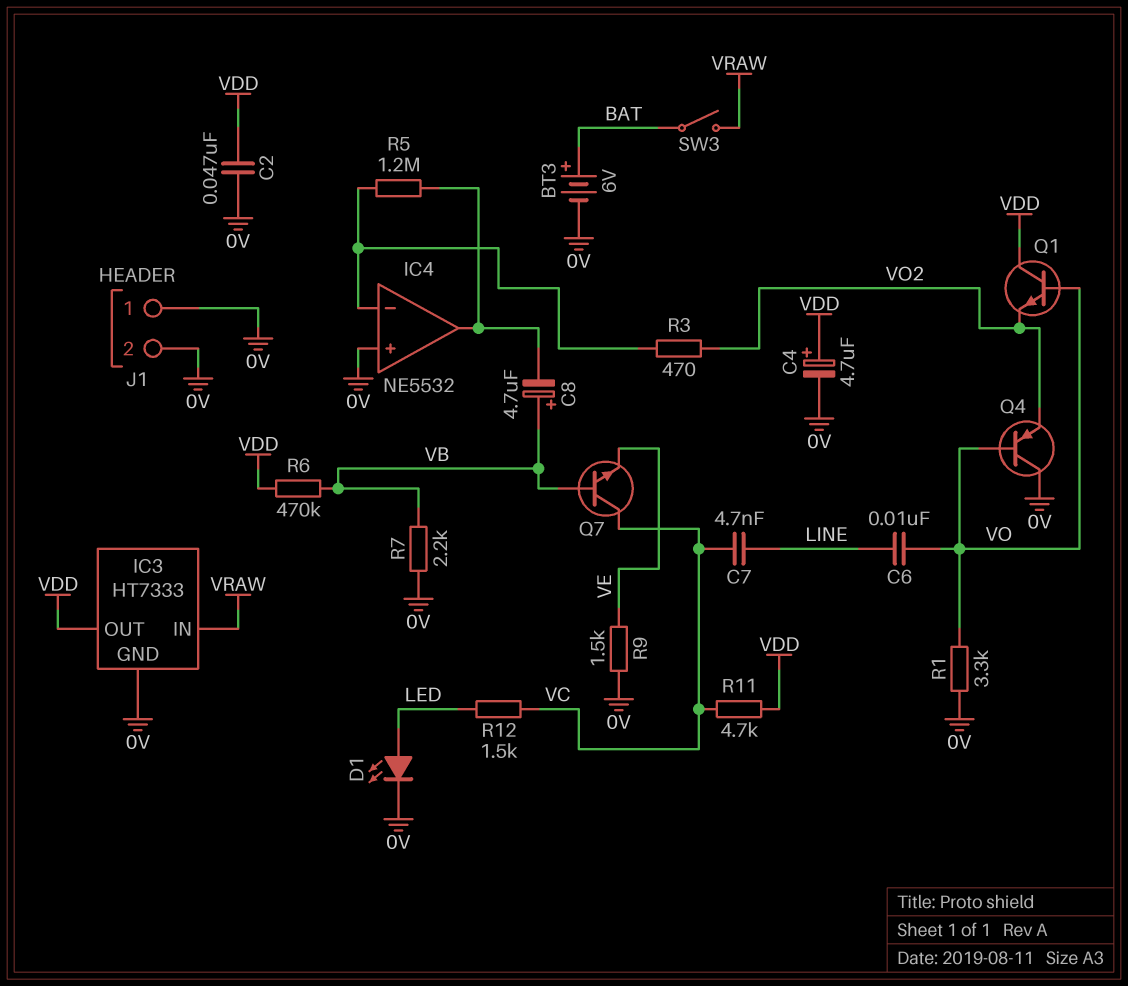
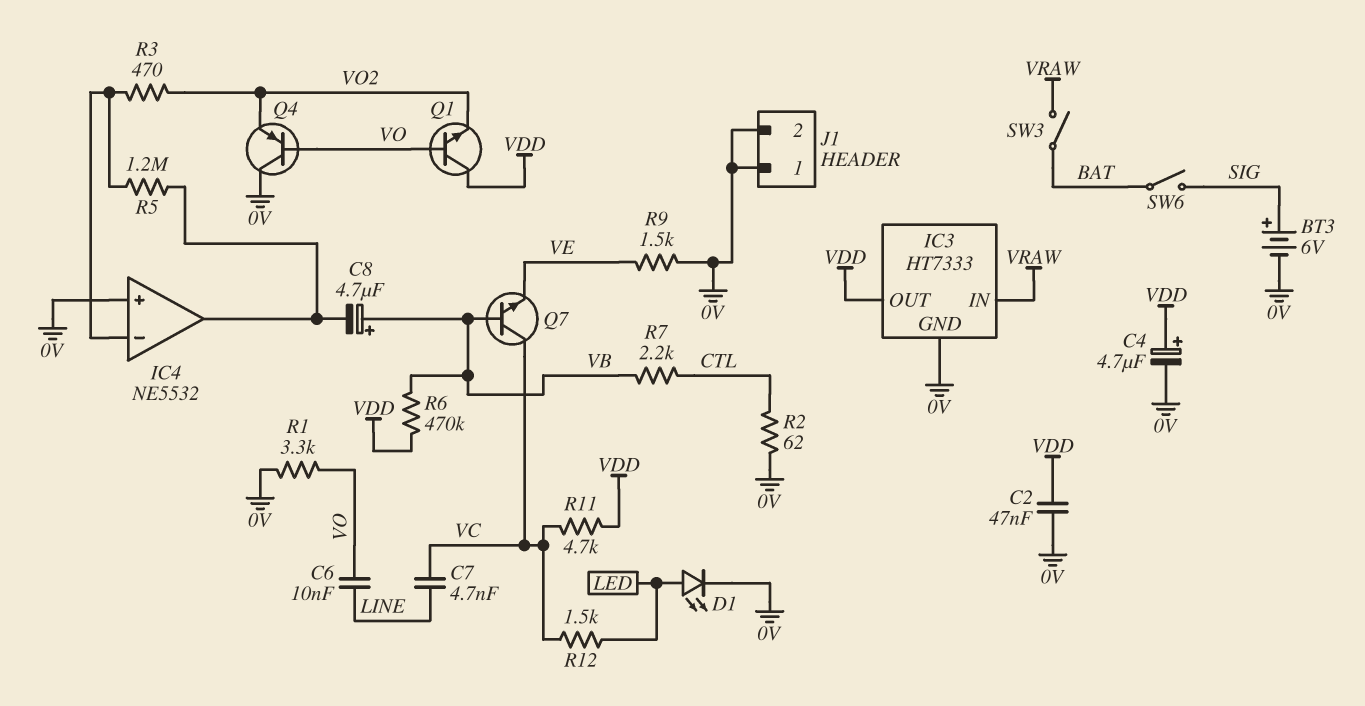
BT3: 6V (plus BAT, minus 0V) -> 6V (plus SIG, minus 0V)
R2: none -> 62 (0V, CTL)
R7: 2.2k (0V, VB) -> 2.2k (CTL, VB)
SW6: none -> switch (BAT, SIG)

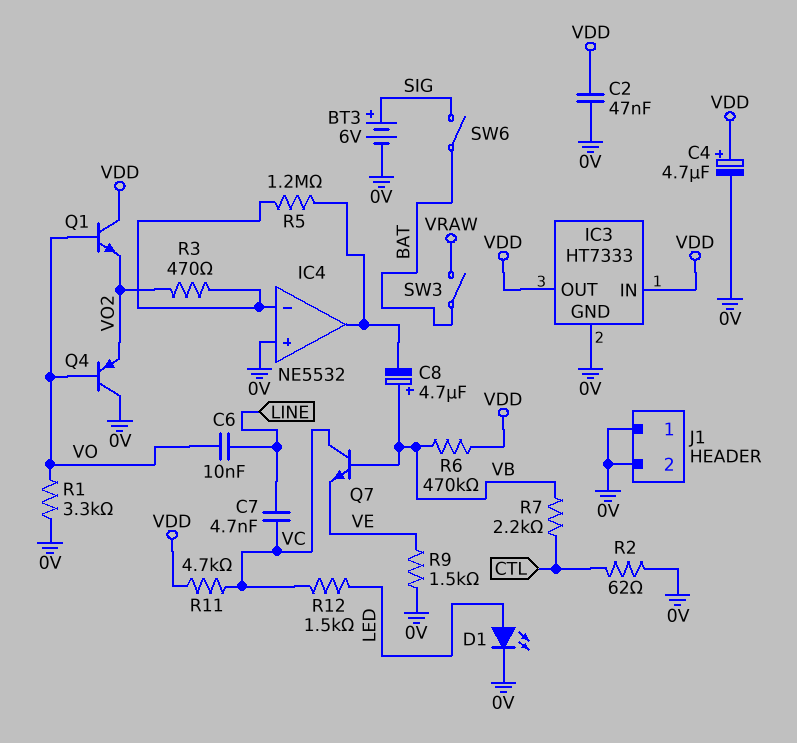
IC3 pin IN: VRAW -> VDD

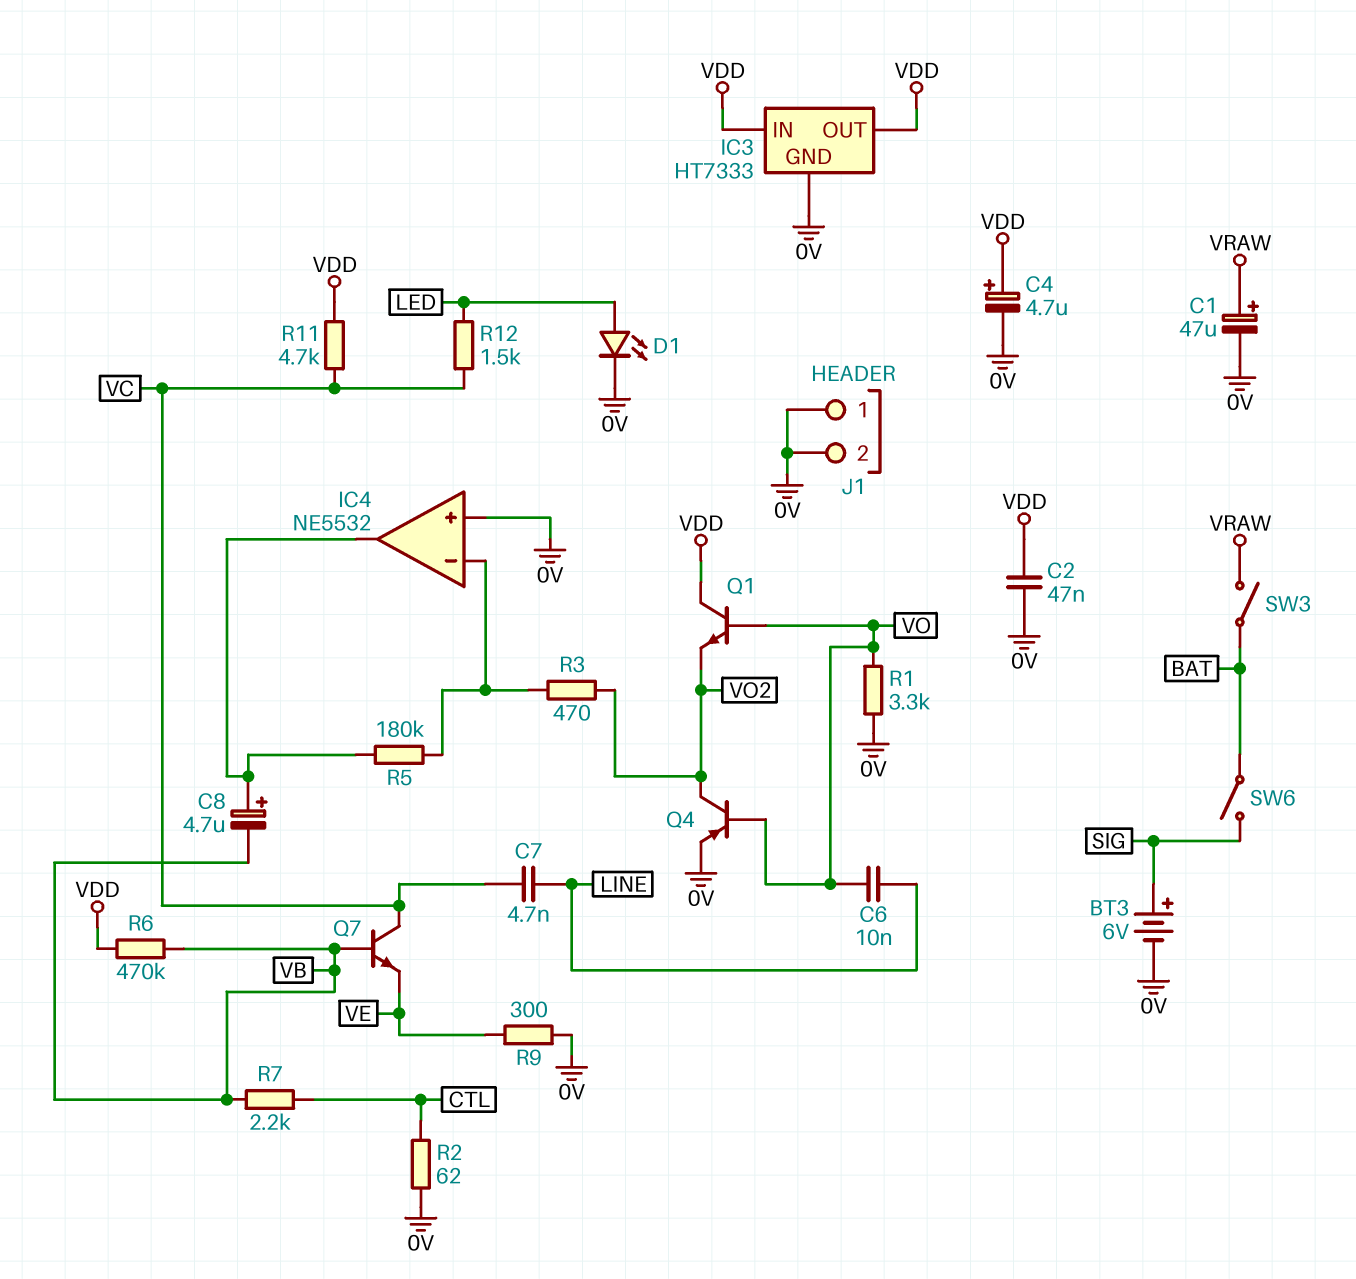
C1: none -> 47uF (plus VRAW, minus 0V)
C8: 4.7uF (plus VB, minus IC4/out) -> 4.7uF (plus IC4/out, minus VB)
Q4: PNP (B VO, C 0V, E VO2) -> PNP (B VO, C VO2, E 0V)
R5: 1.2M (IC4/in-, IC4/out) -> 180k (IC4/in-, IC4/out)
R9: 1.5k (0V, VE) -> 300 (0V, VE)

